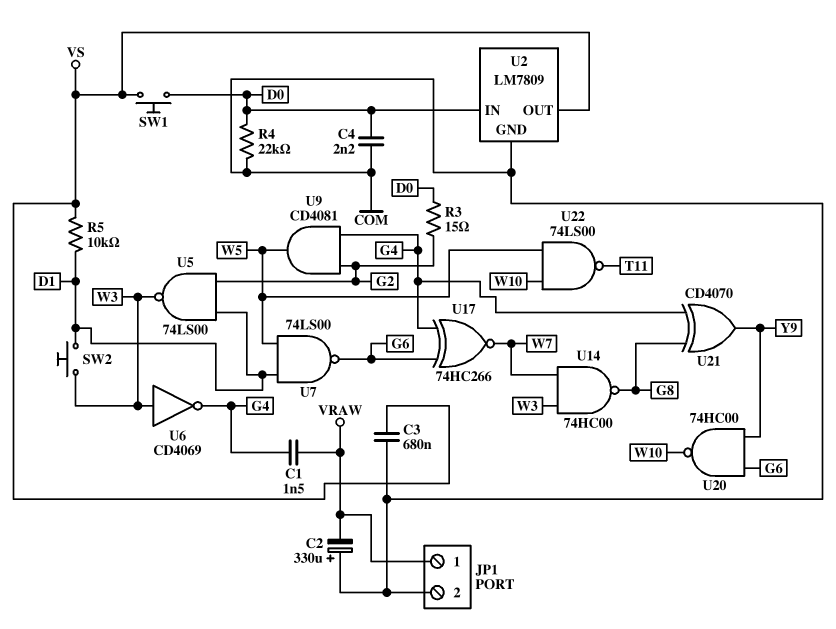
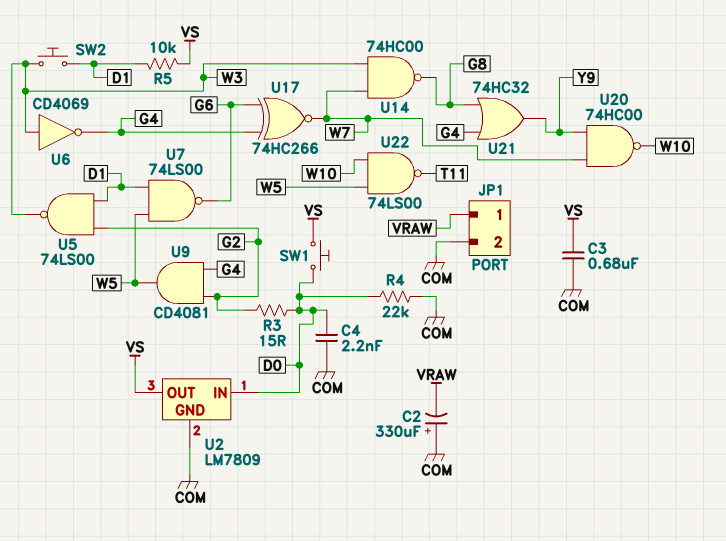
C1: 1.5nF (G4, VRAW) -> none
U20: NAND 74HC00 (in G6, in Y9, out W10) -> NAND 74HC00 (in W7, in Y9, out W10)
U21: XOR CD4070 (in G4, in G8, out Y9) -> OR 74HC32 (in G4, in G8, out Y9)

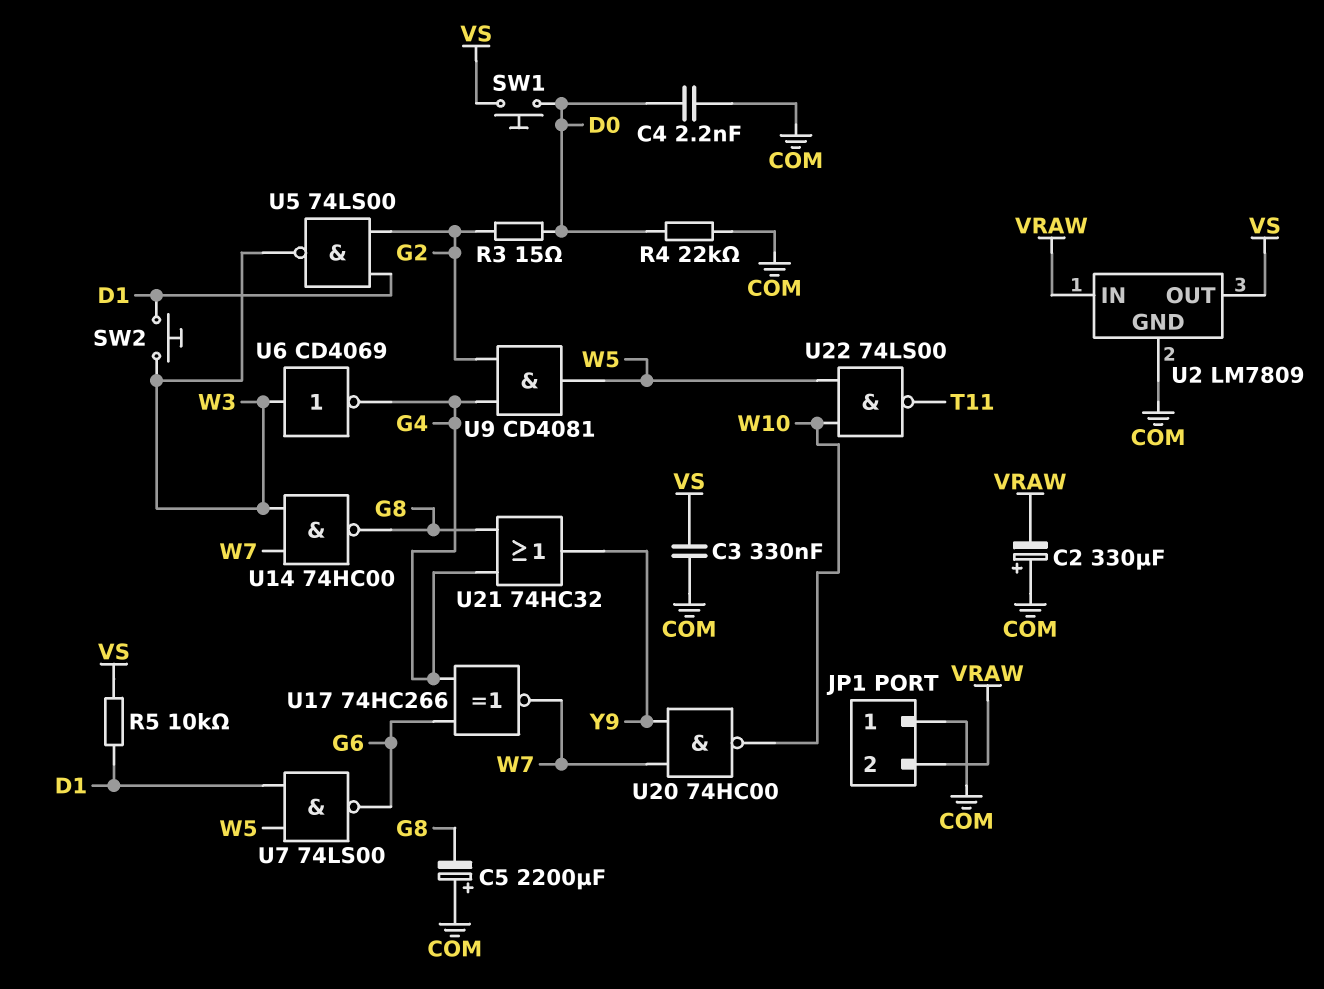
C3: 680nF (COM, VS) -> 330nF (COM, VS)
C5: none -> 2200uF (plus COM, minus G8)
JP1 pin 1: VRAW -> COM
JP1 pin 2: COM -> VRAW
U2 pin IN: D0 -> VRAW

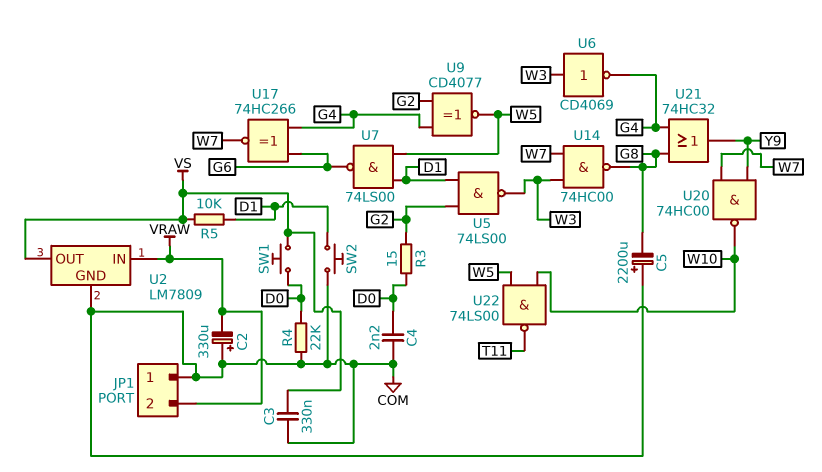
SW2: button (D1, W3) -> button (COM, D1)
U9: AND CD4081 (in G2, in G4, out W5) -> XNOR CD4077 (in G2, in G4, out W5)

